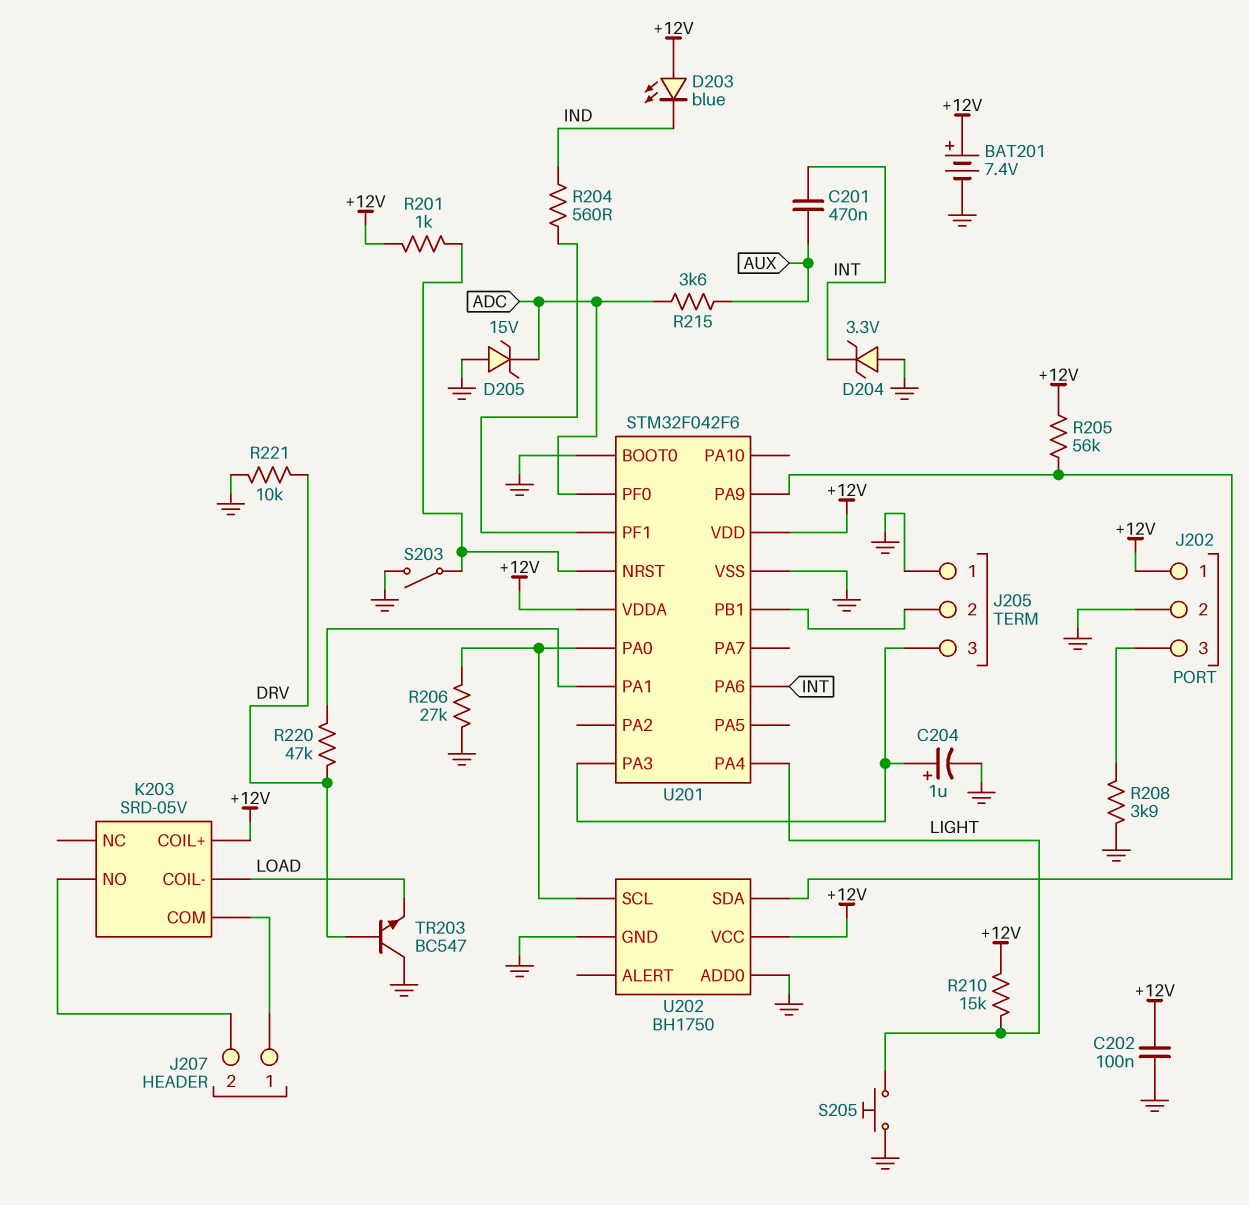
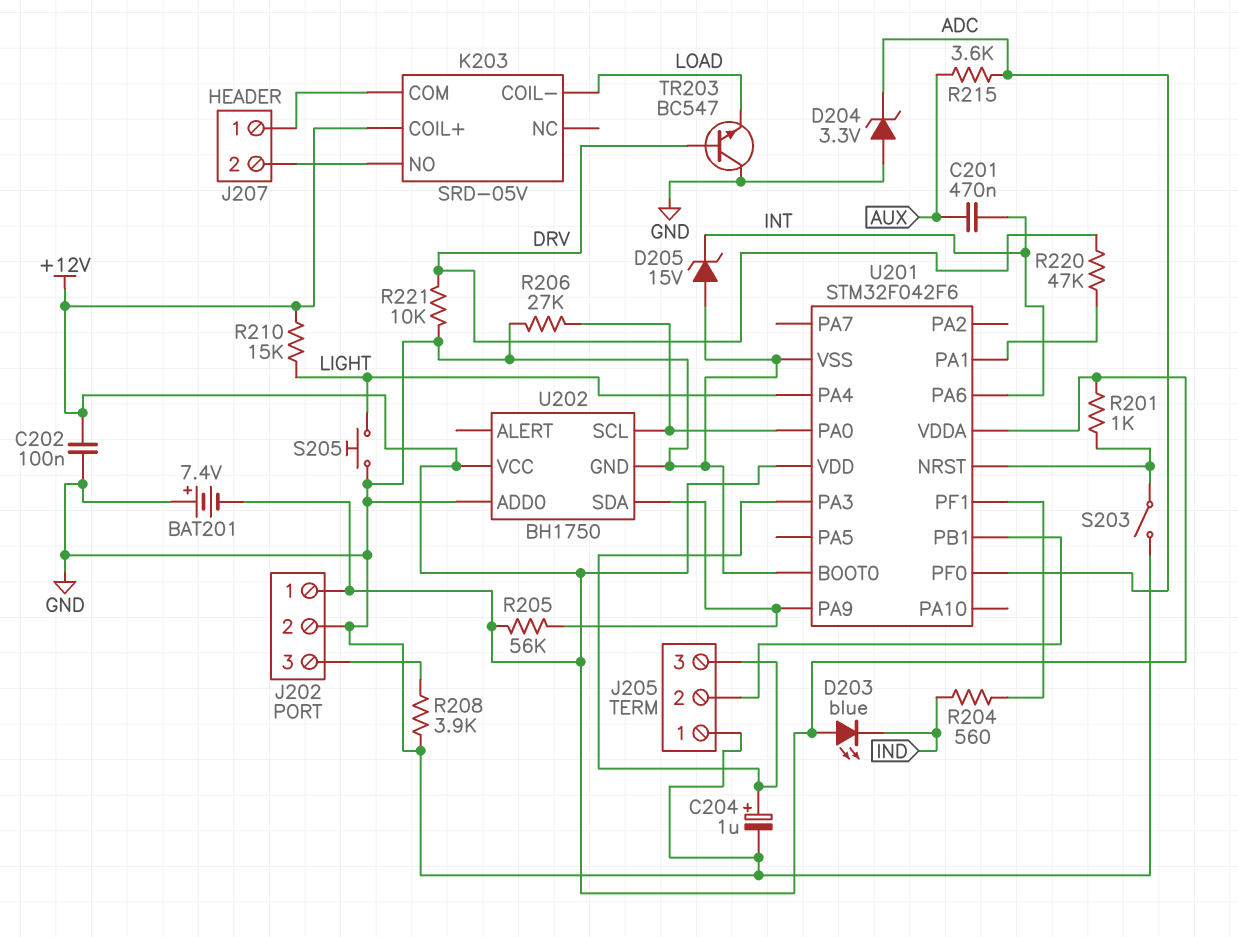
BAT201: 7.4V (plus +12V, minus GND) -> 7.4V (plus GND, minus +12V)
D204: zener 3.3V (A GND, K INT) -> zener 3.3V (A GND, K ADC)
D205: zener 15V (A GND, K ADC) -> zener 15V (A GND, K INT)

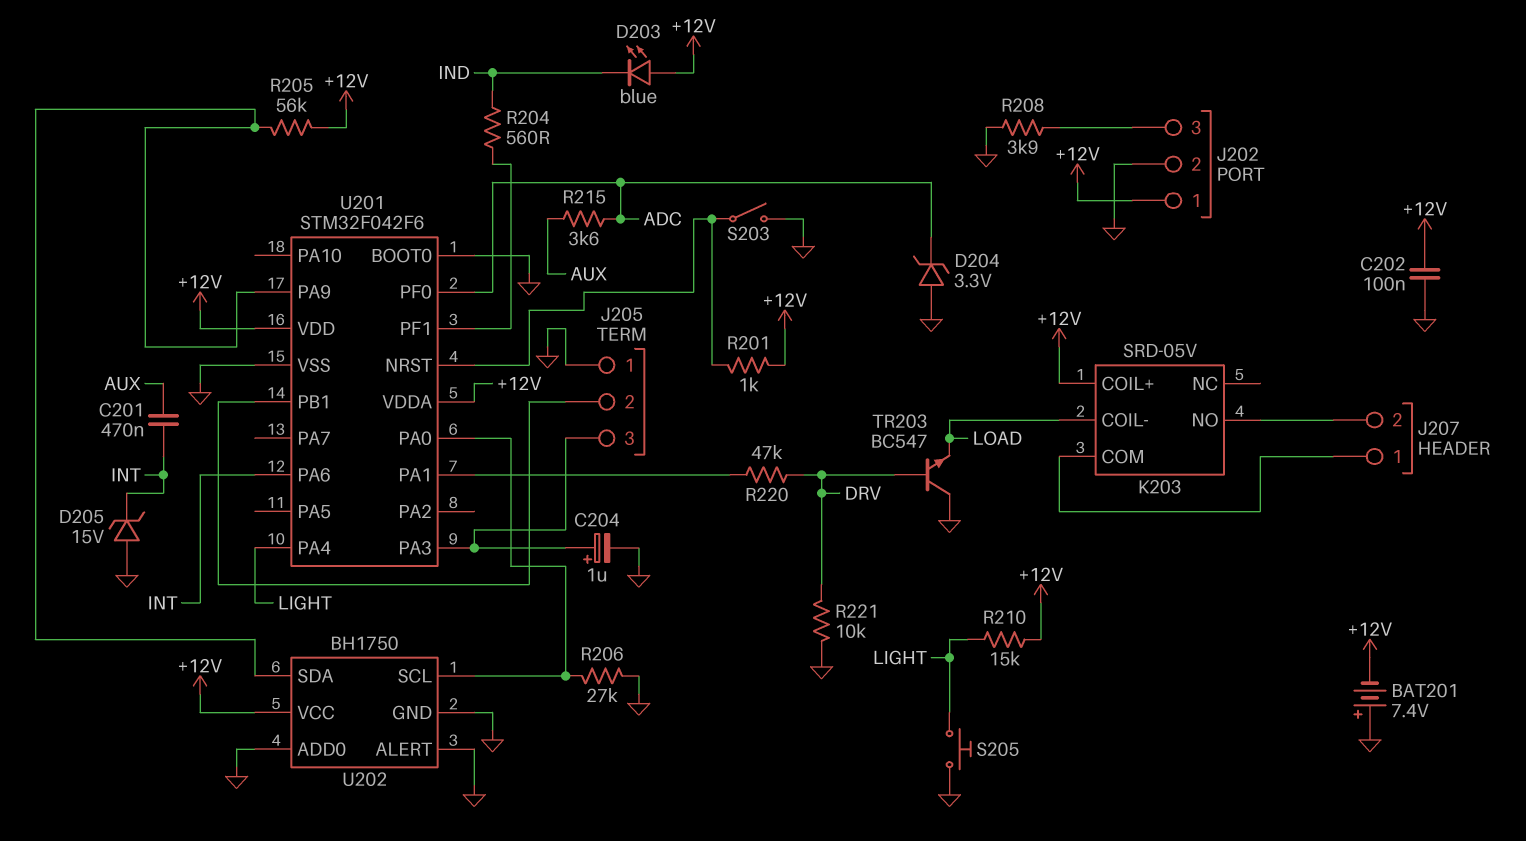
U202 pin ALERT: none -> GND

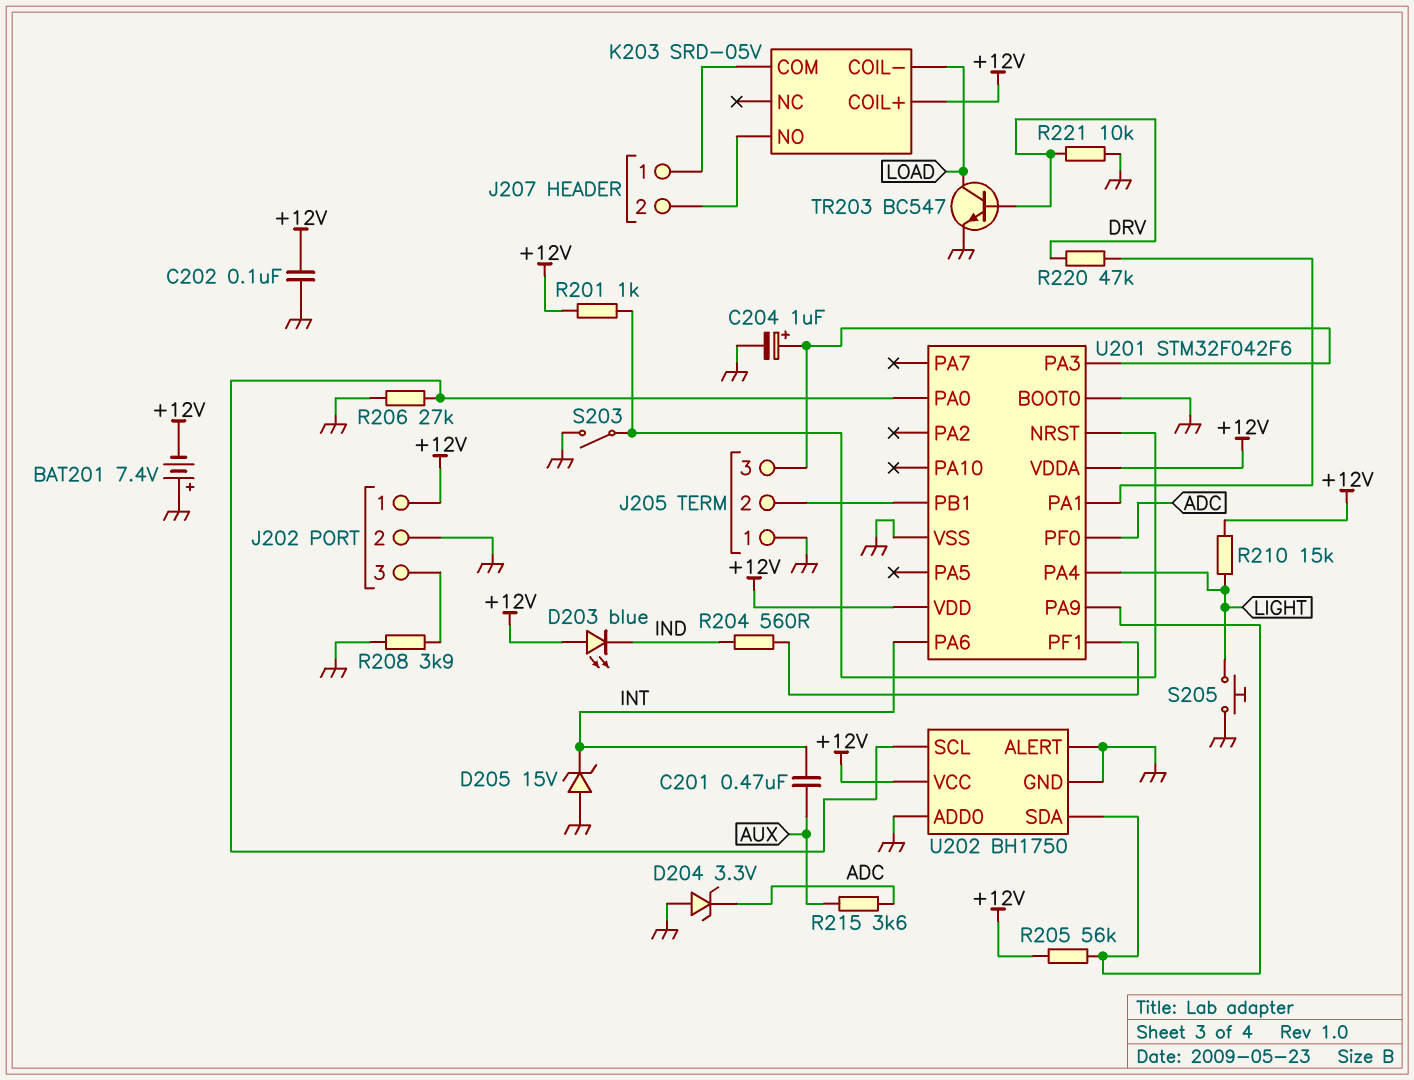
TR203: NPN BC547 (B DRV, C GND, E LOAD) -> NPN BC547 (B DRV, C LOAD, E GND)

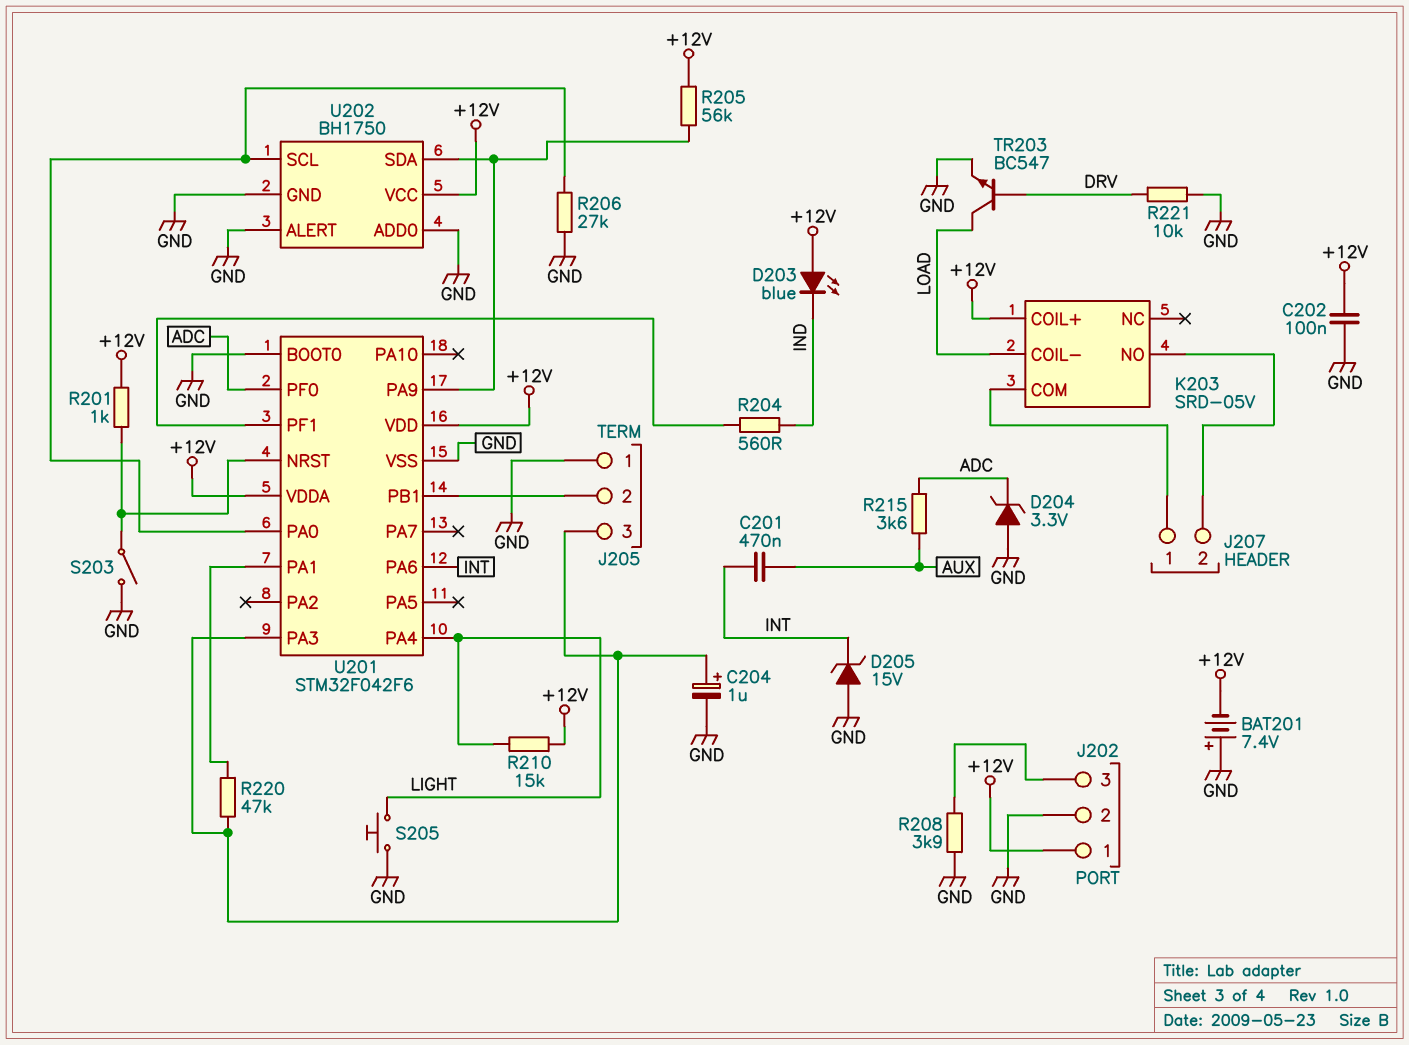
R220: 47k (DRV, U201/PA1) -> 47k (J205/3, U201/PA1)

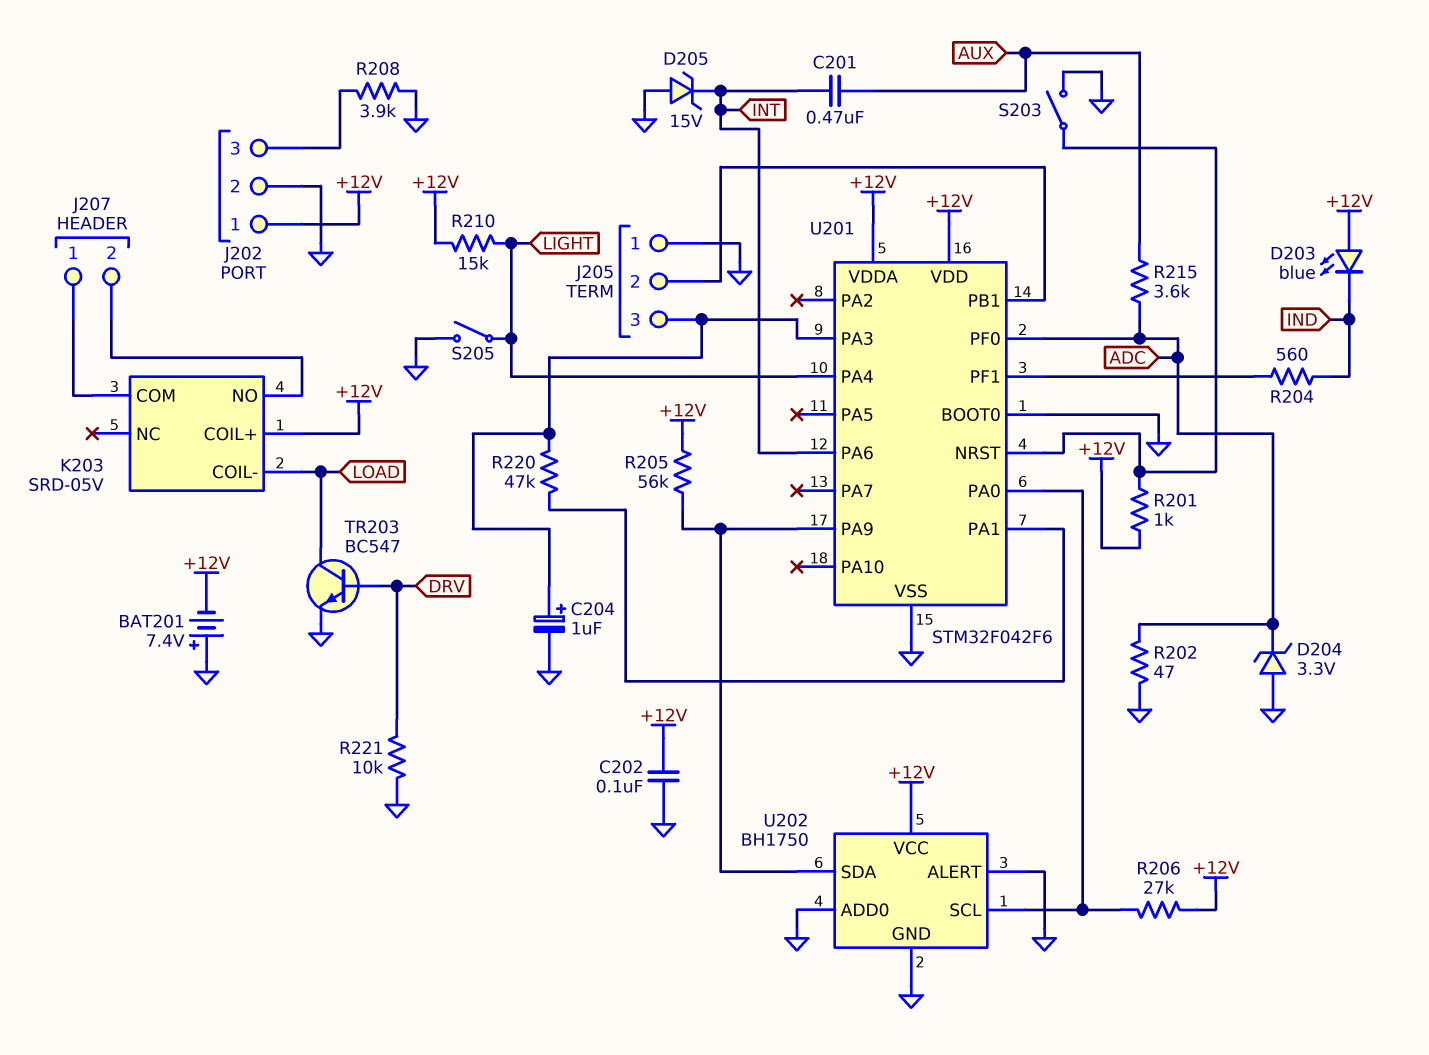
R202: none -> 47 (ADC, GND)
R206: 27k (GND, U201/PA0) -> 27k (+12V, U201/PA0)
S205: button (GND, LIGHT) -> switch (GND, LIGHT)

